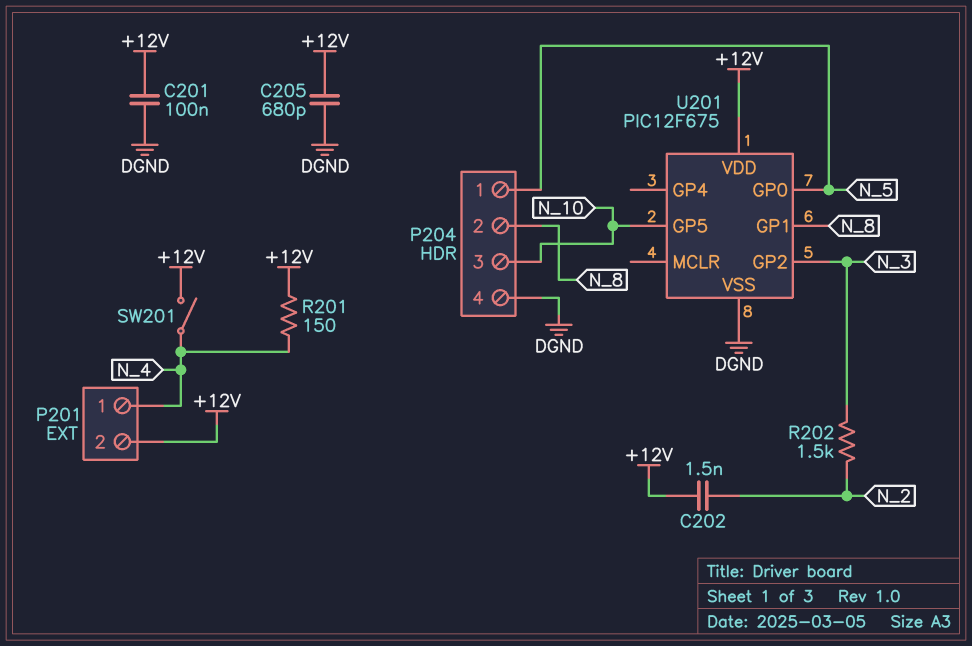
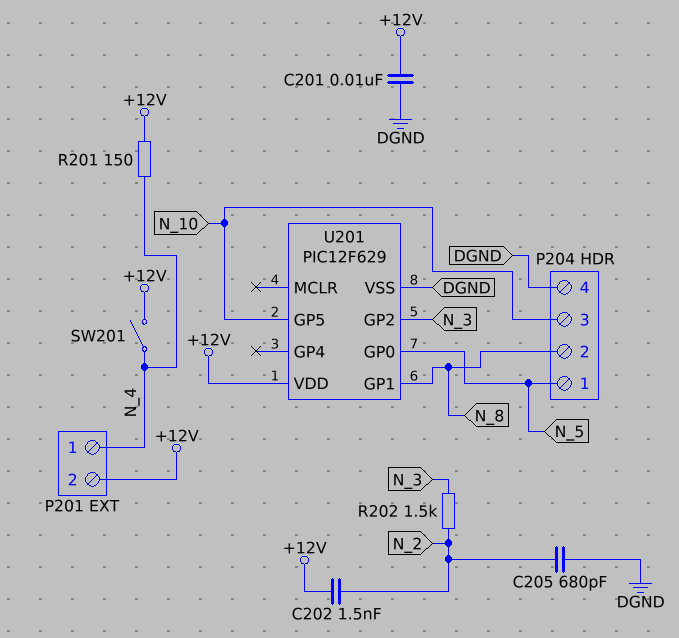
C201: 100nF (+12V, DGND) -> 10nF (+12V, DGND)
C205: 680pF (+12V, DGND) -> 680pF (DGND, N_2)
U201: PIC12F675 -> PIC12F629

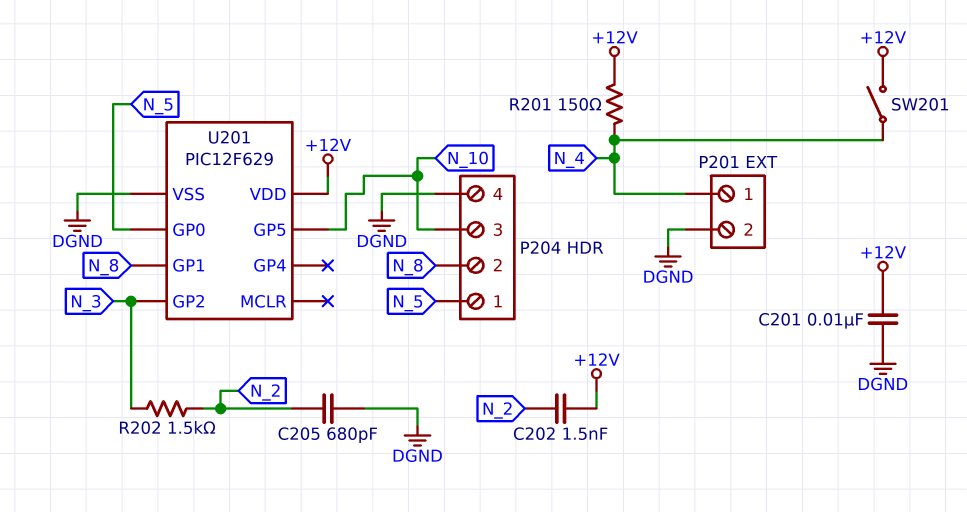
P201 pin 2: +12V -> DGND

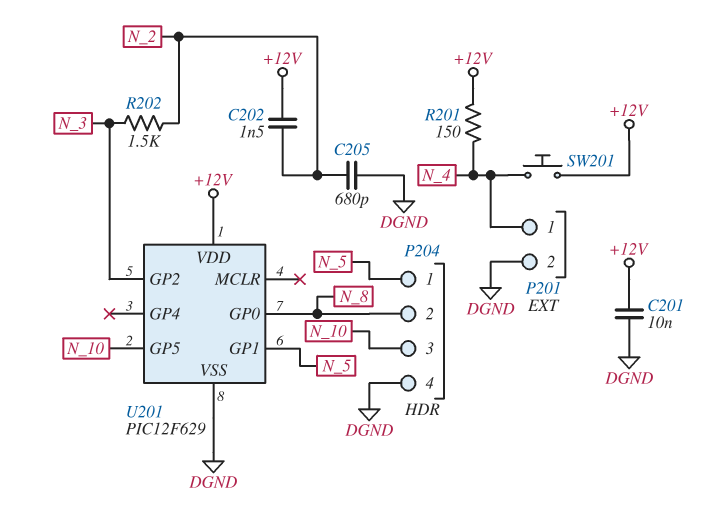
SW201: switch (+12V, N_4) -> button (+12V, N_4)
U201 pin GP0: N_5 -> N_8
U201 pin GP1: N_8 -> N_5

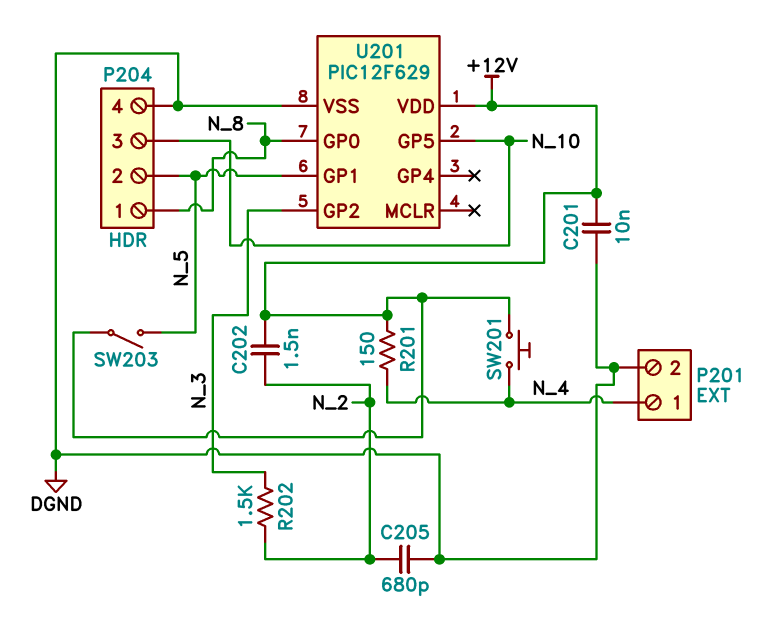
P204 pin 1: N_5 -> N_8
P204 pin 2: N_8 -> N_5
SW203: none -> switch (+12V, N_5)

